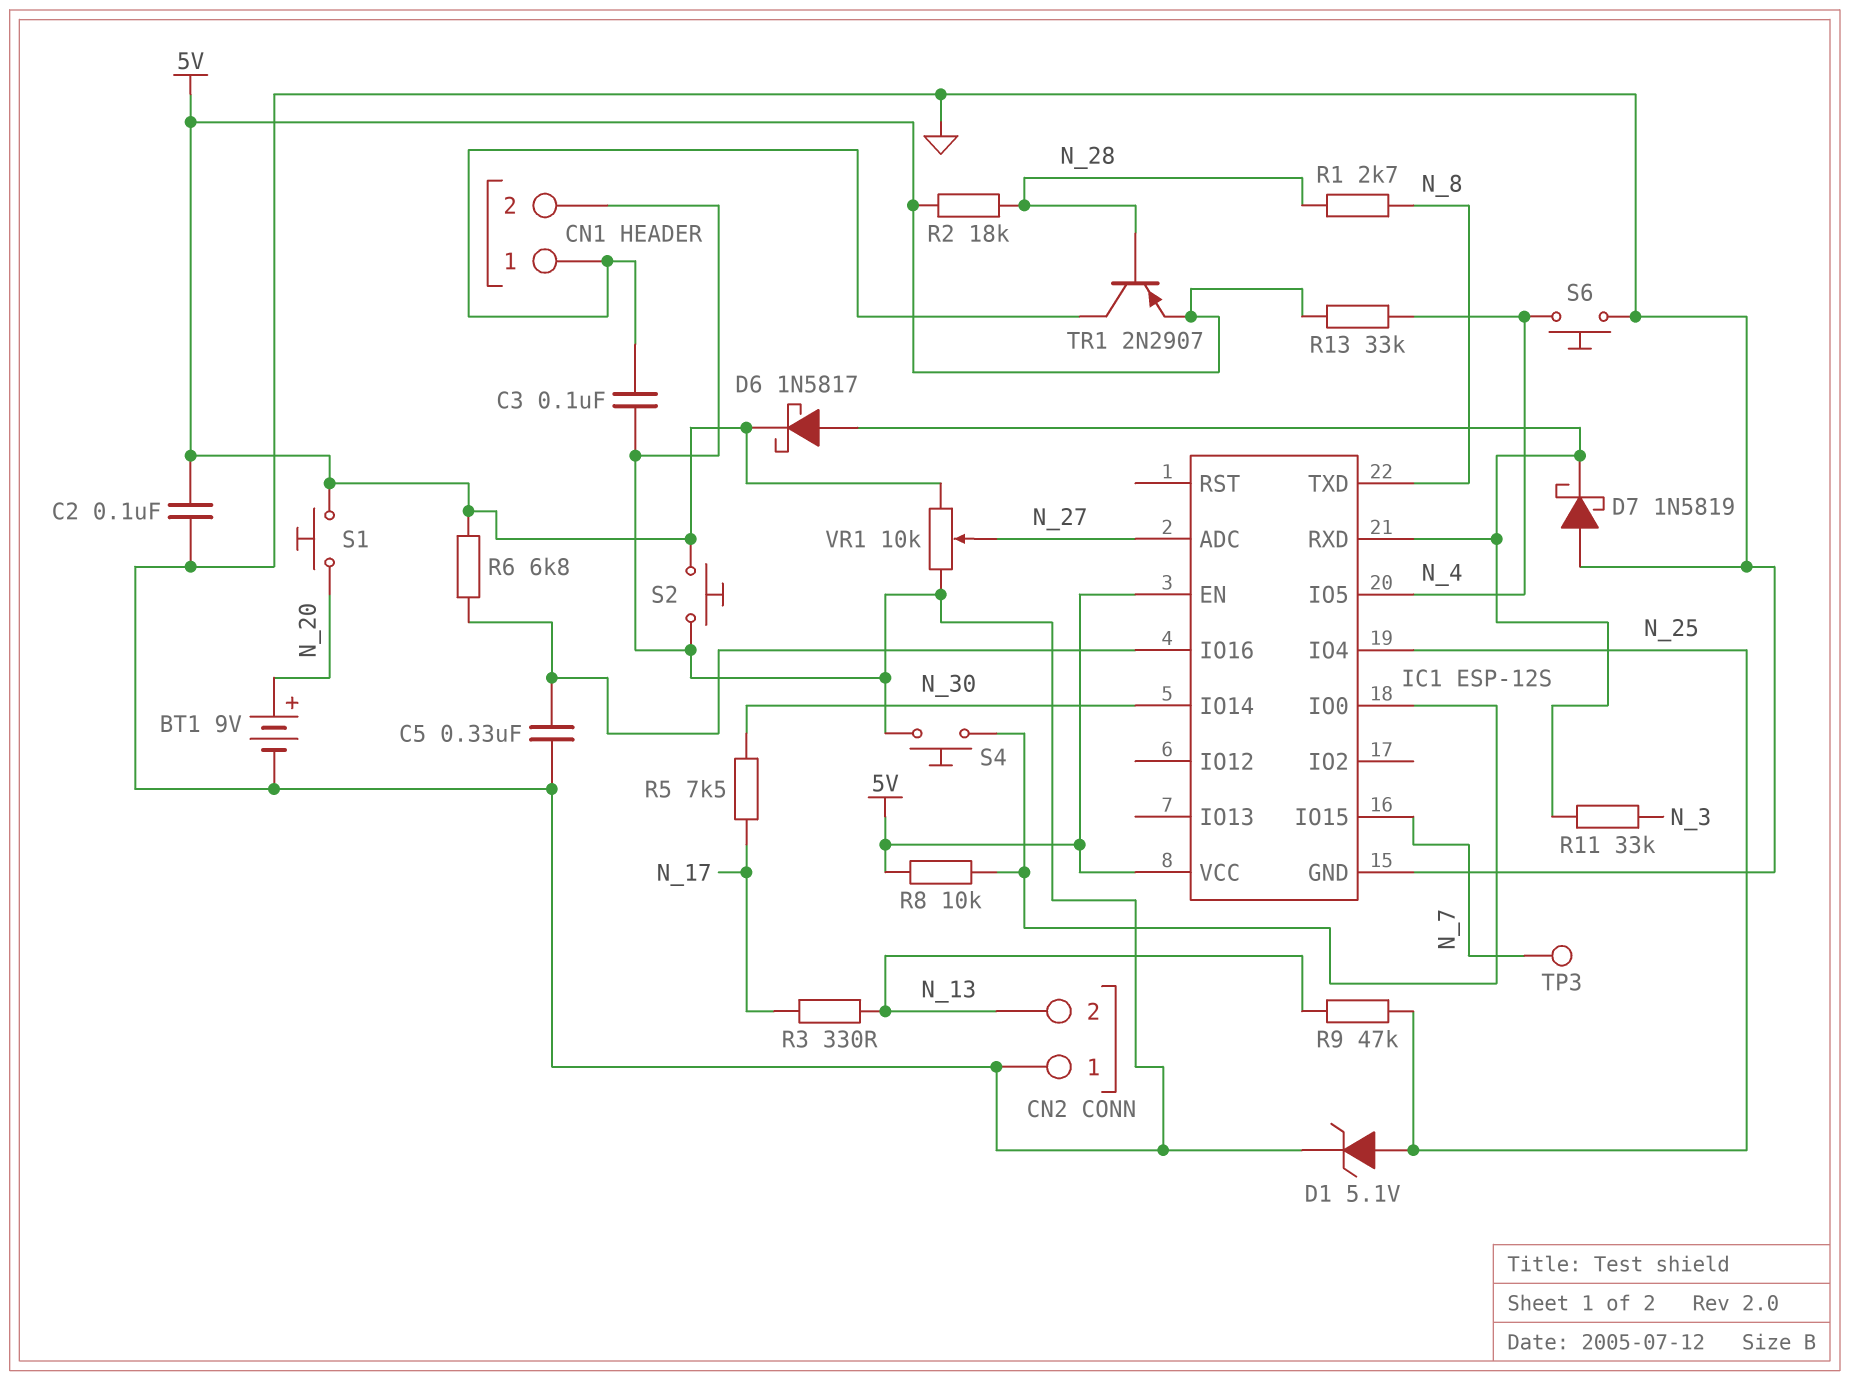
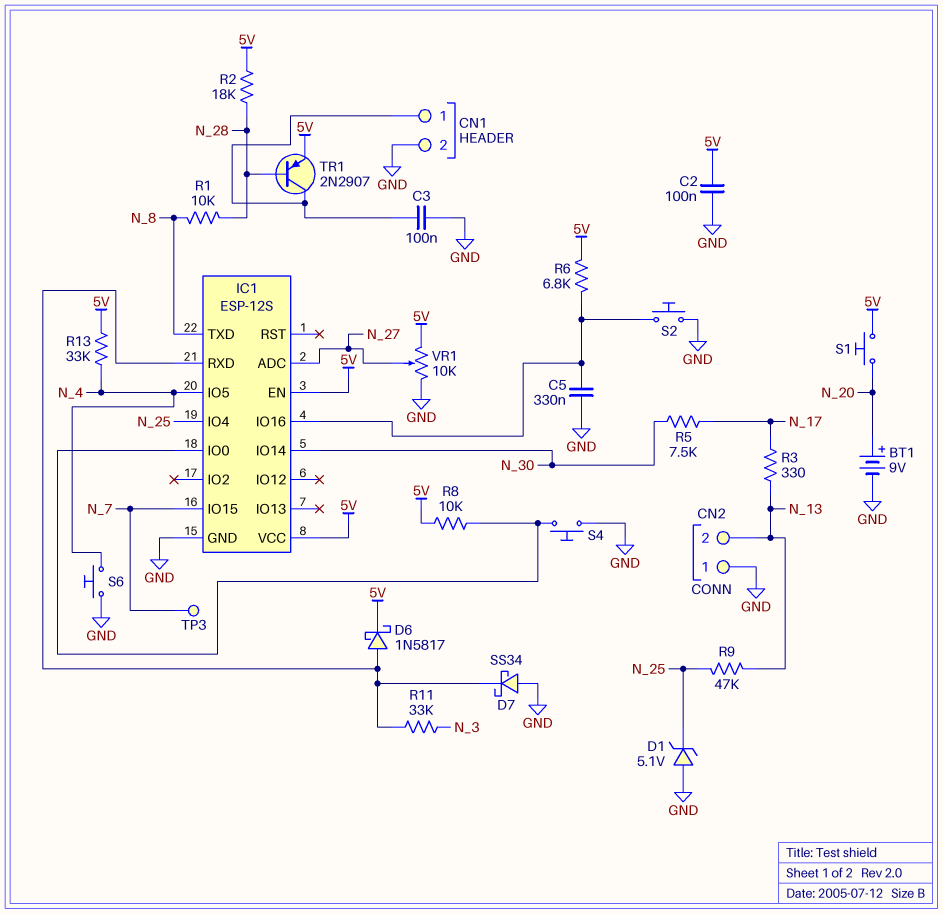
D1: zener 5.1V (A N_25, K GND) -> zener 5.1V (A GND, K N_25)
D7: schottky 1N5819 (A GND, K IC1/RXD) -> schottky SS34 (A GND, K IC1/RXD)
R1: 2.7k (N_8, N_28) -> 10k (N_8, N_28)
S2: button (5V, GND) -> button (GND, IC1/IO16)

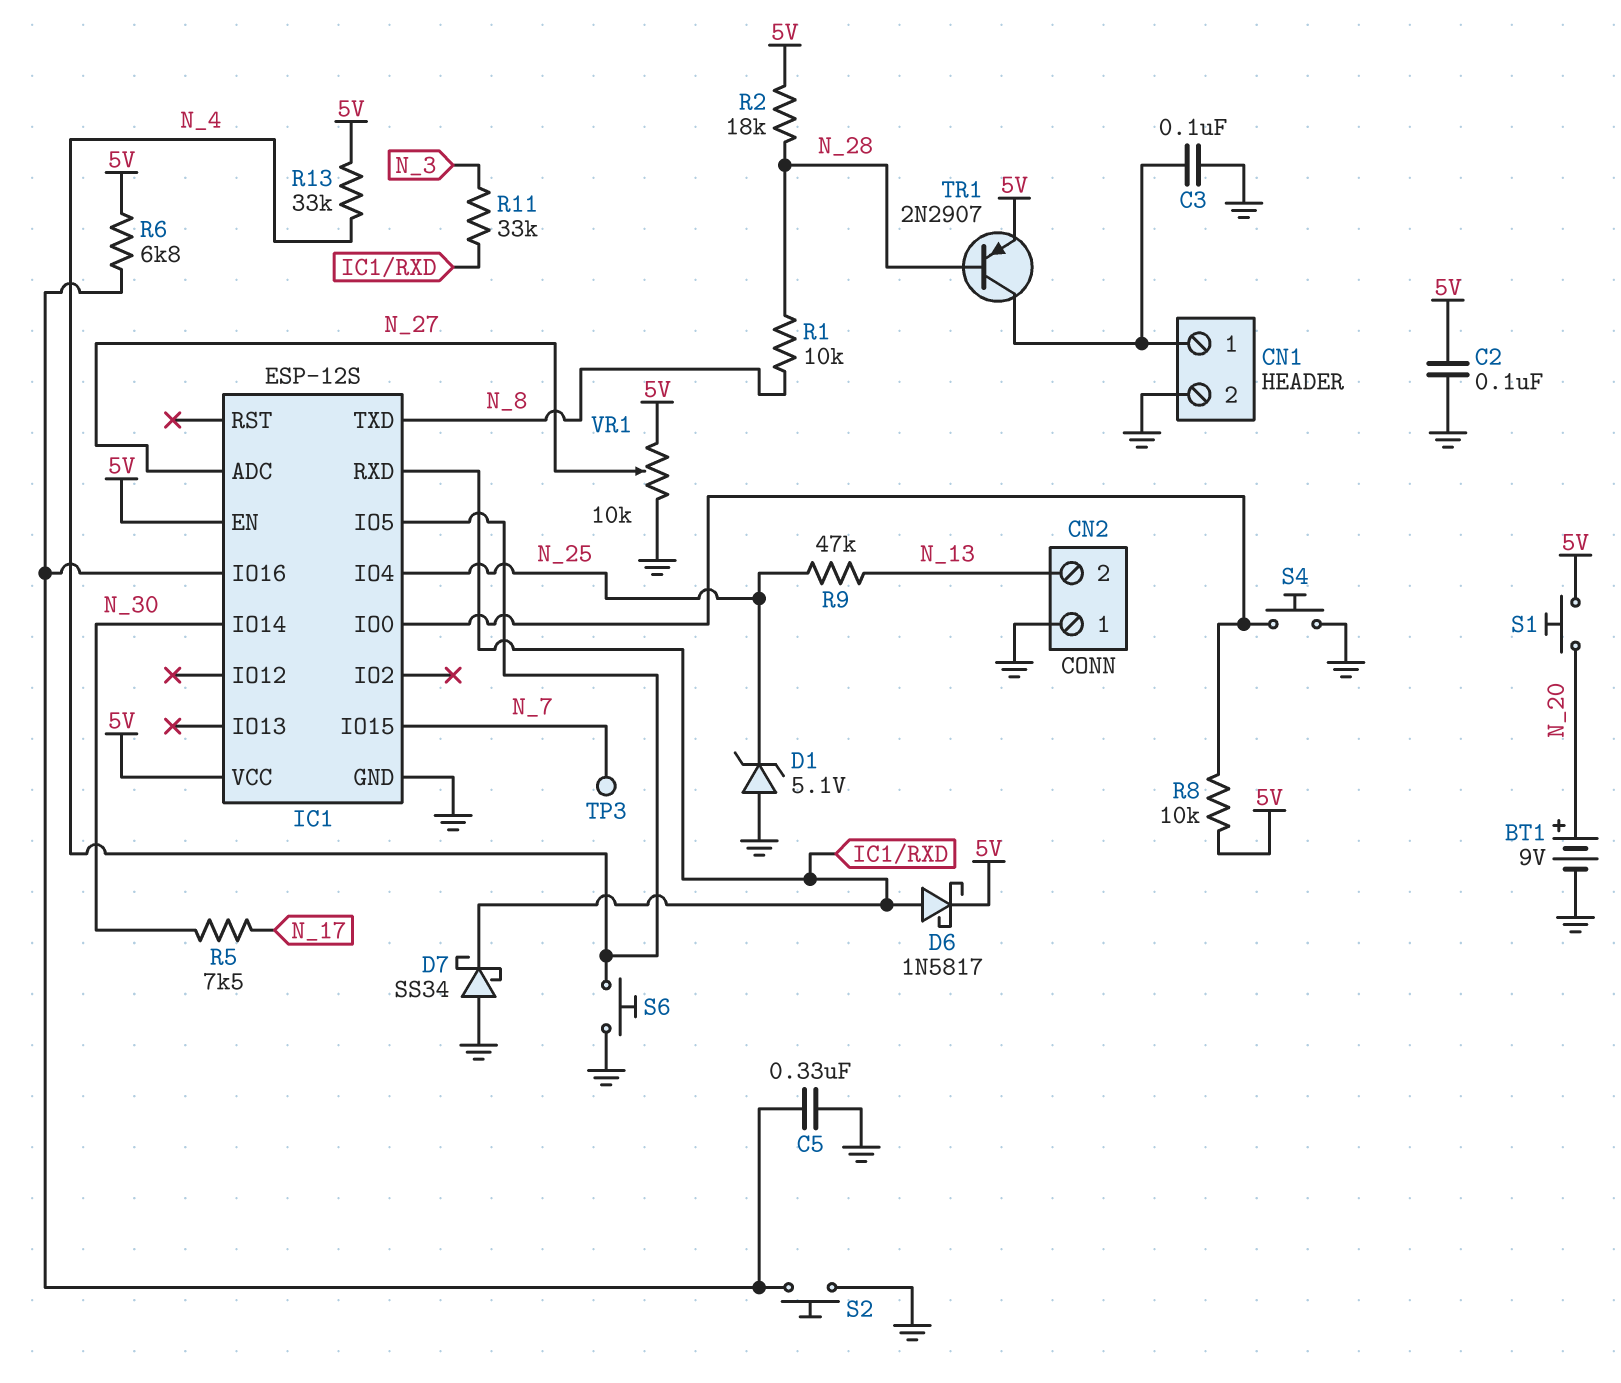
R3: 330 (N_13, N_17) -> none

